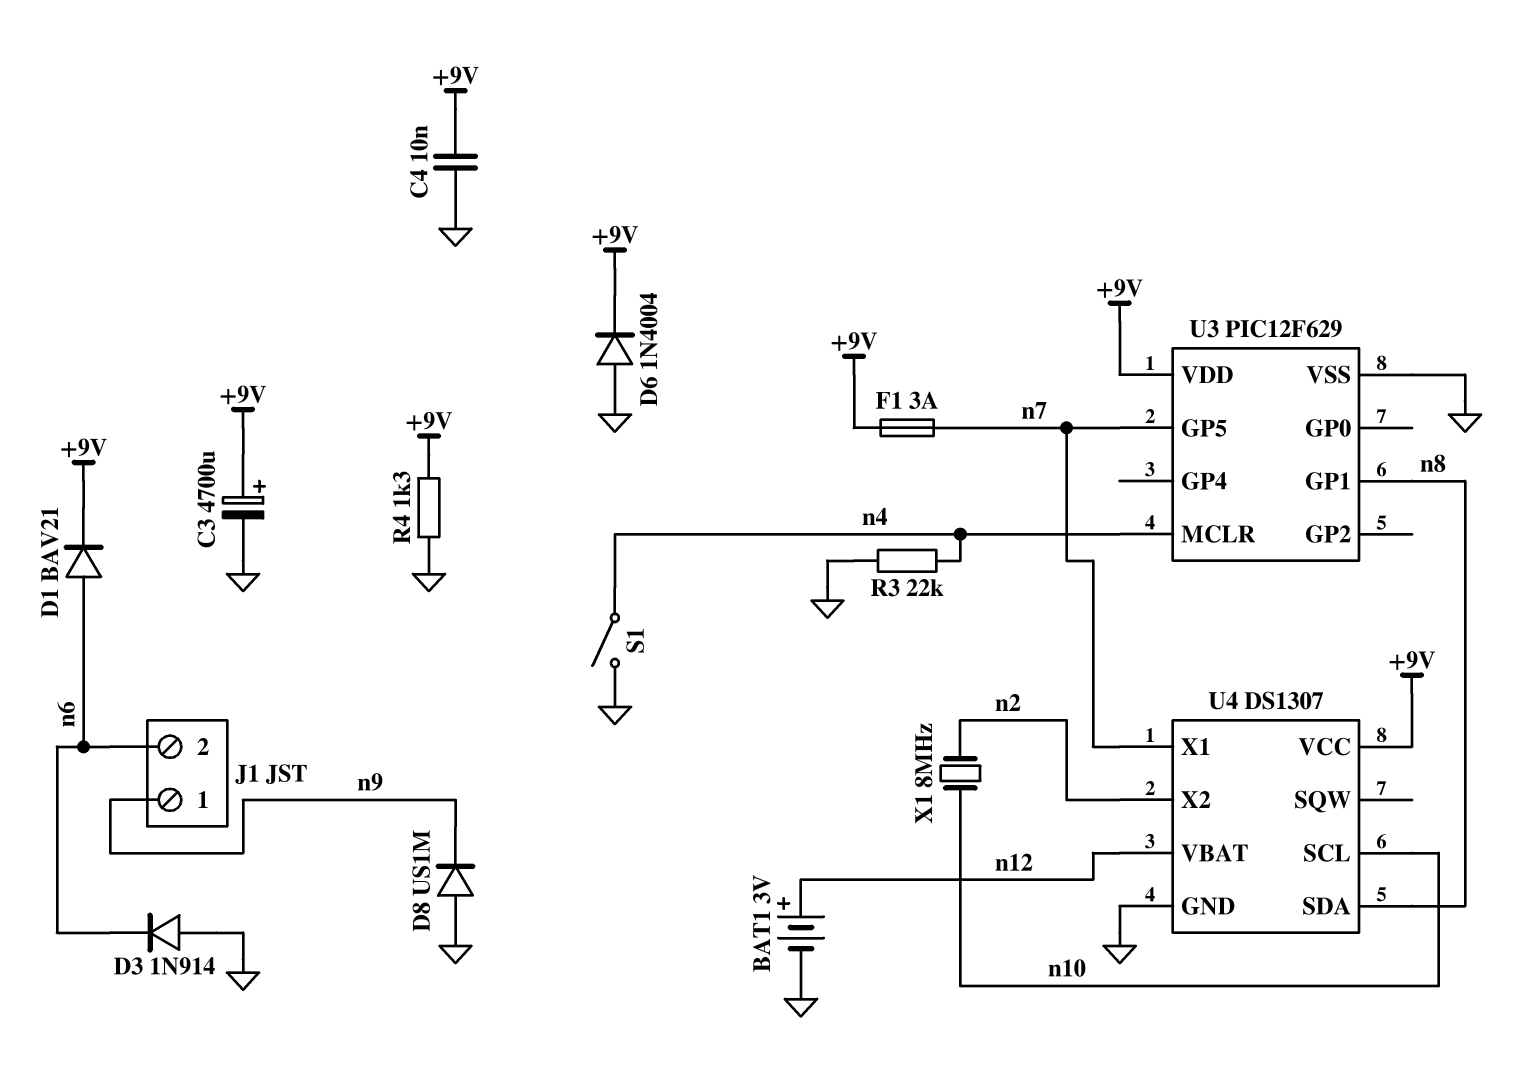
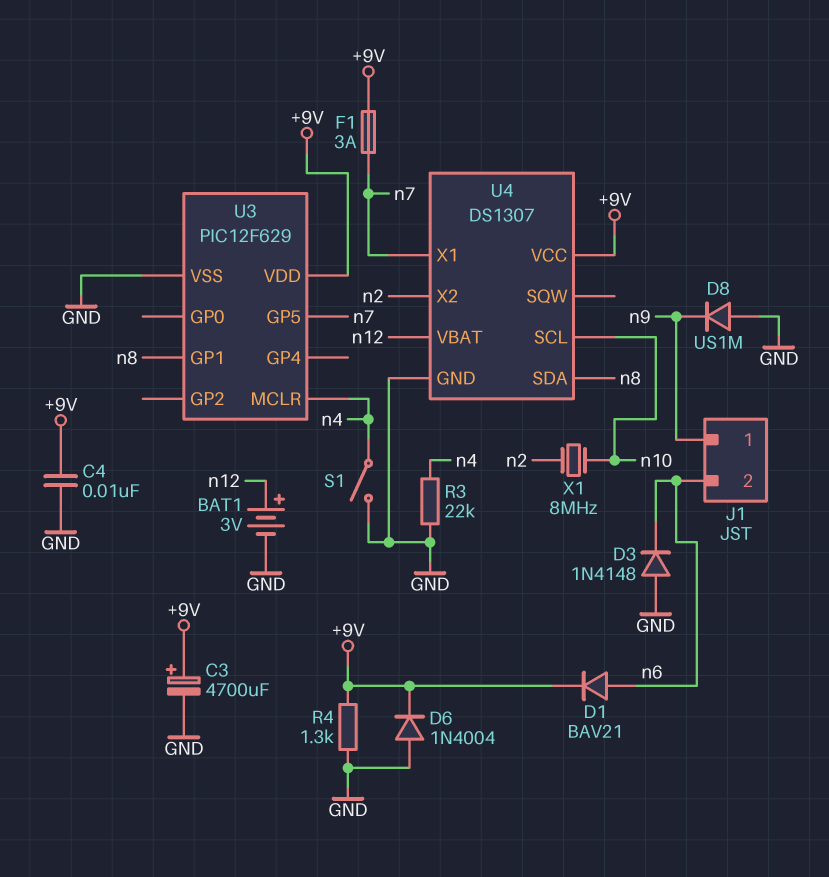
D3: diode 1N914 (A GND, K n6) -> diode 1N4148 (A GND, K n6)

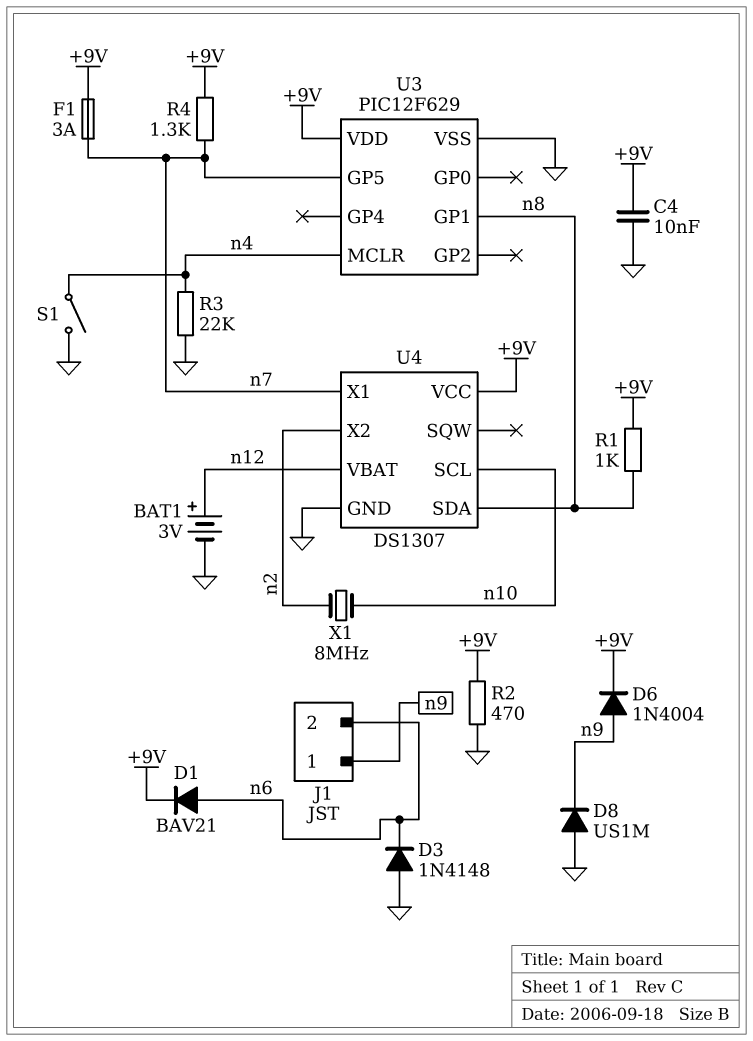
C3: 4700uF (plus +9V, minus GND) -> none
D6: diode 1N4004 (A GND, K +9V) -> diode 1N4004 (A n9, K +9V)
R1: none -> 1k (+9V, n8)
R2: none -> 470 (+9V, GND)
R4: 1.3k (+9V, GND) -> 1.3k (+9V, n7)

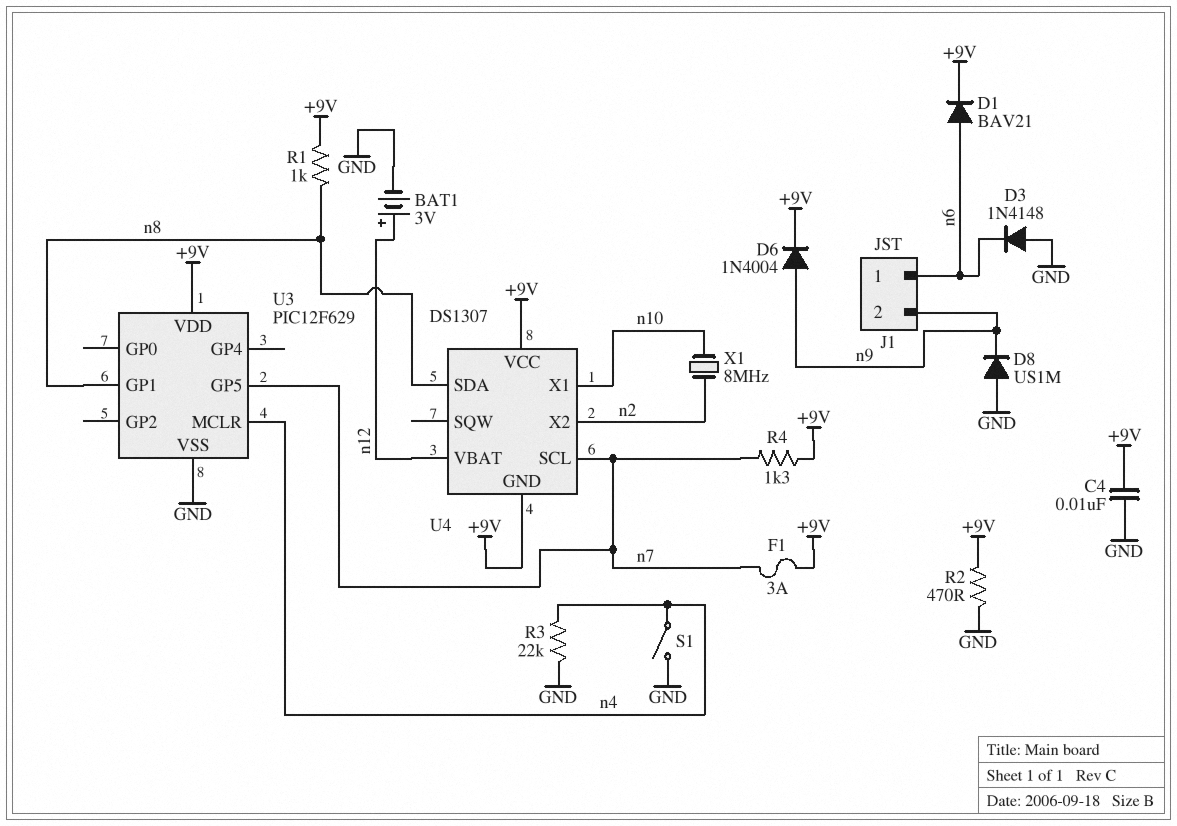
J1 pin 1: n9 -> n6
J1 pin 2: n6 -> n9
U4 pin GND: GND -> +9V
U4 pin SCL: n10 -> n7
U4 pin X1: n7 -> n10

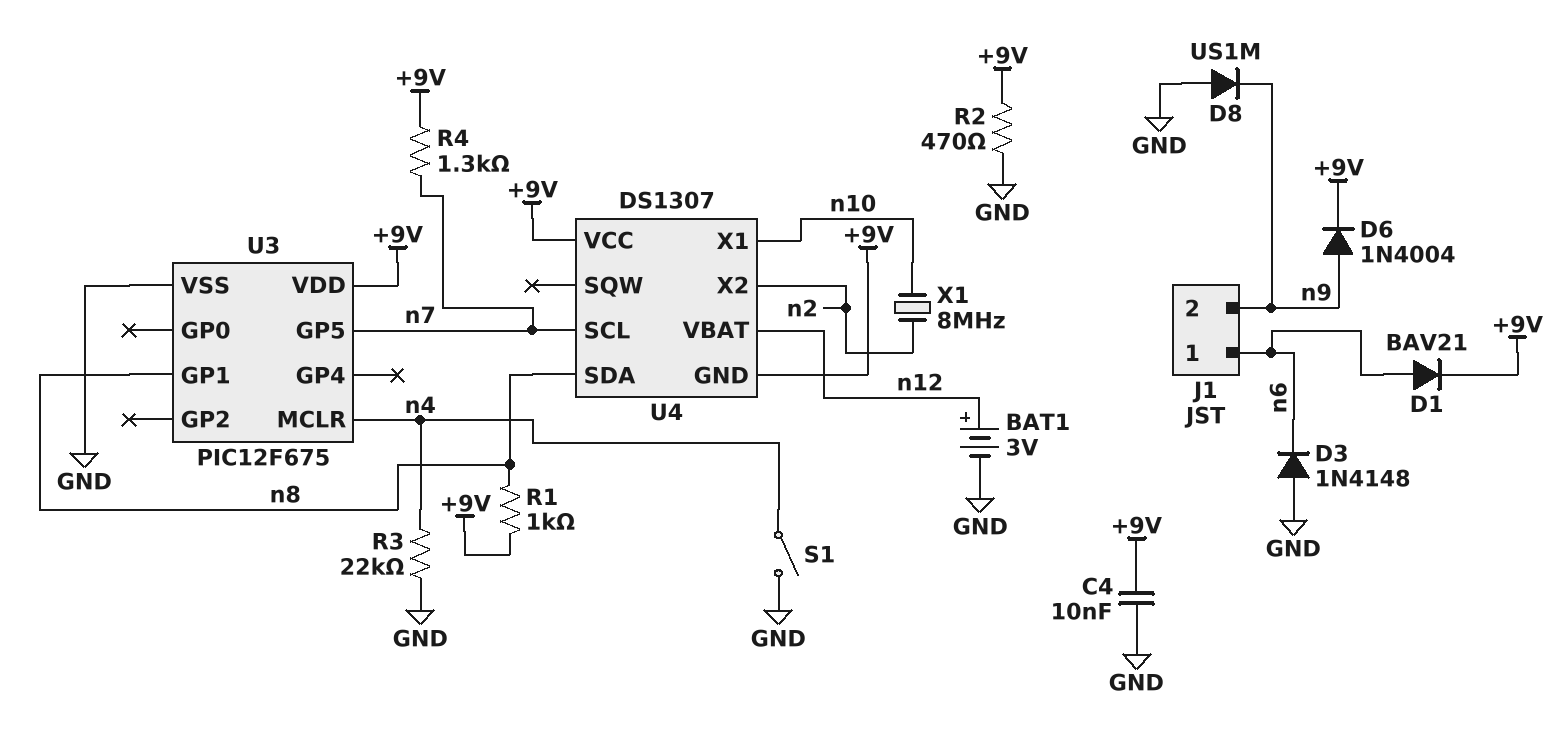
F1: 3A (+9V, n7) -> none
U3: PIC12F629 -> PIC12F675

